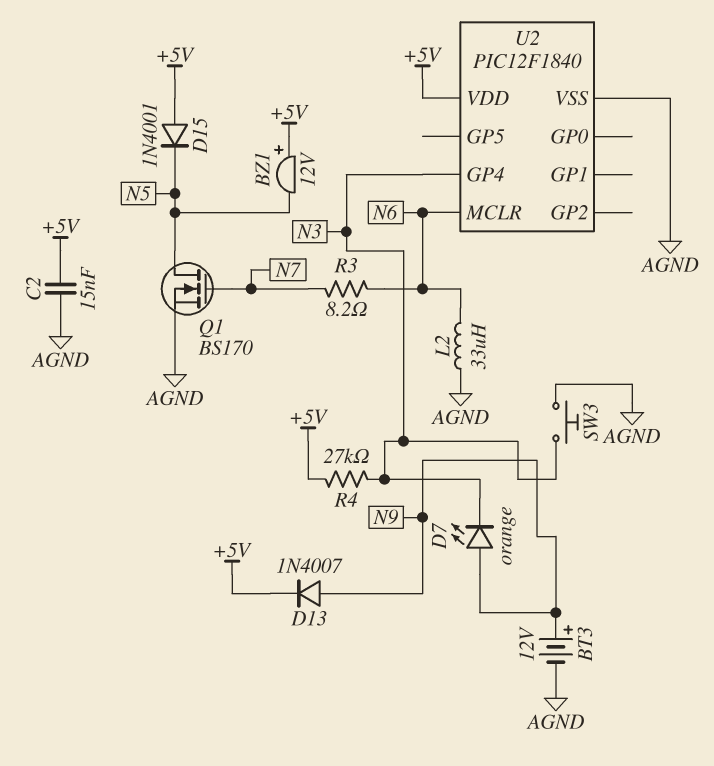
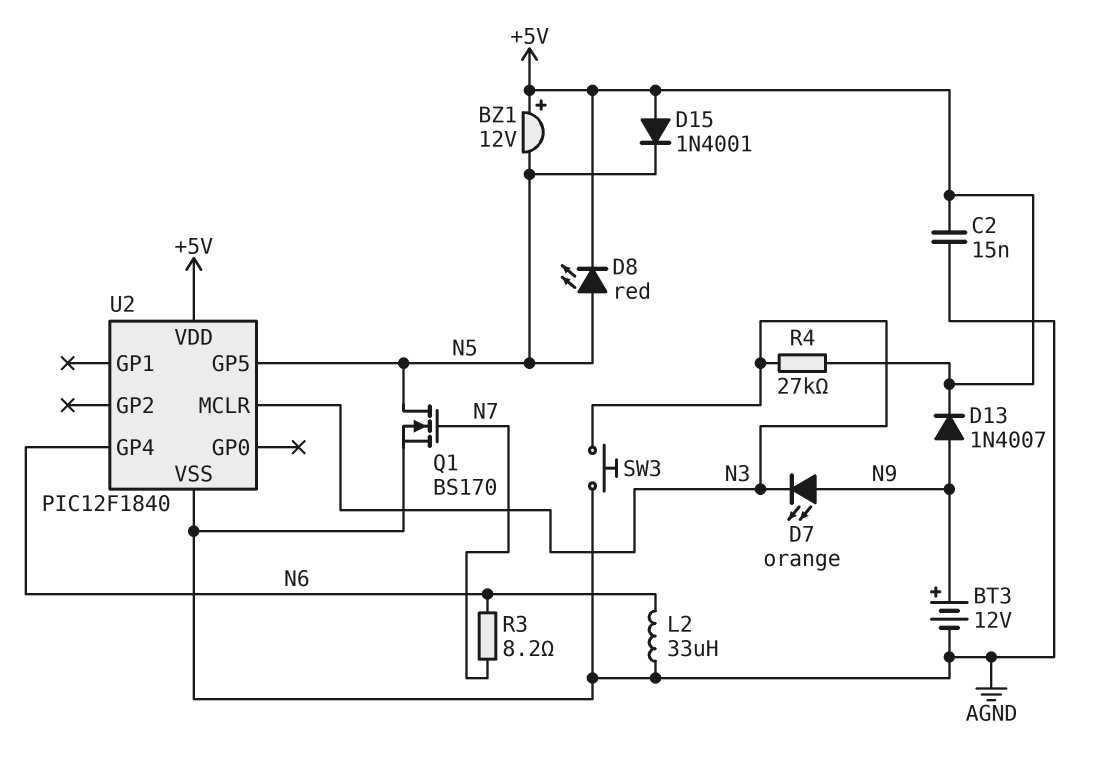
D8: none -> LED red (A N5, K +5V)
U2 pin GP4: N3 -> N6
U2 pin GP5: none -> N5
U2 pin MCLR: N6 -> N3

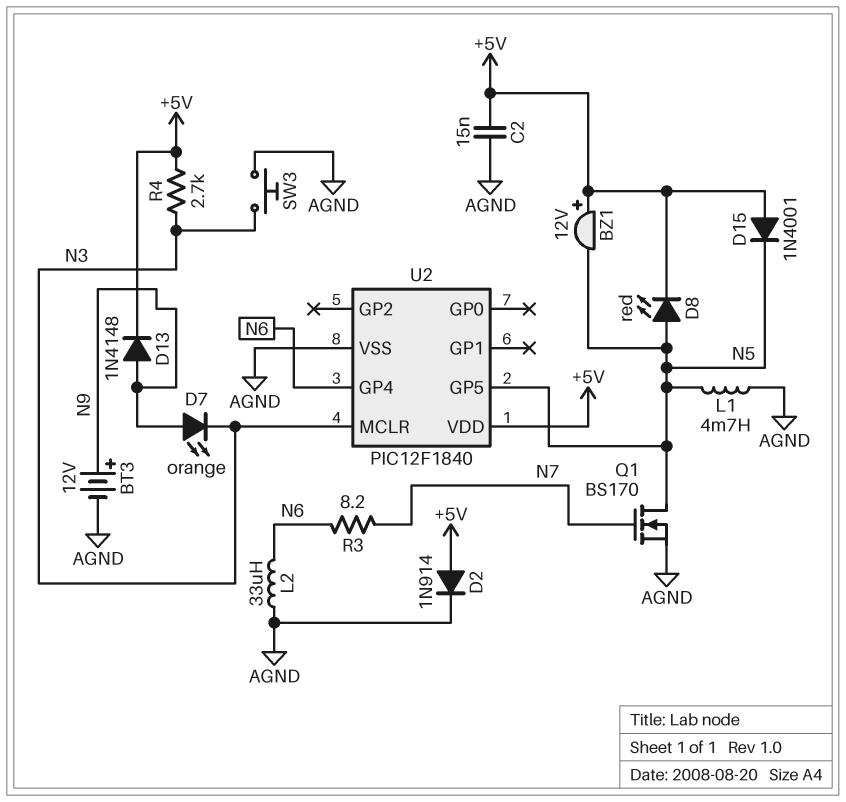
D2: none -> diode 1N914 (A +5V, K AGND)
D13: diode 1N4007 (A N9, K +5V) -> diode 1N4148 (A N9, K +5V)
L1: none -> 4.7mH (AGND, N5)
R4: 27k (+5V, N3) -> 2.7k (+5V, N3)

